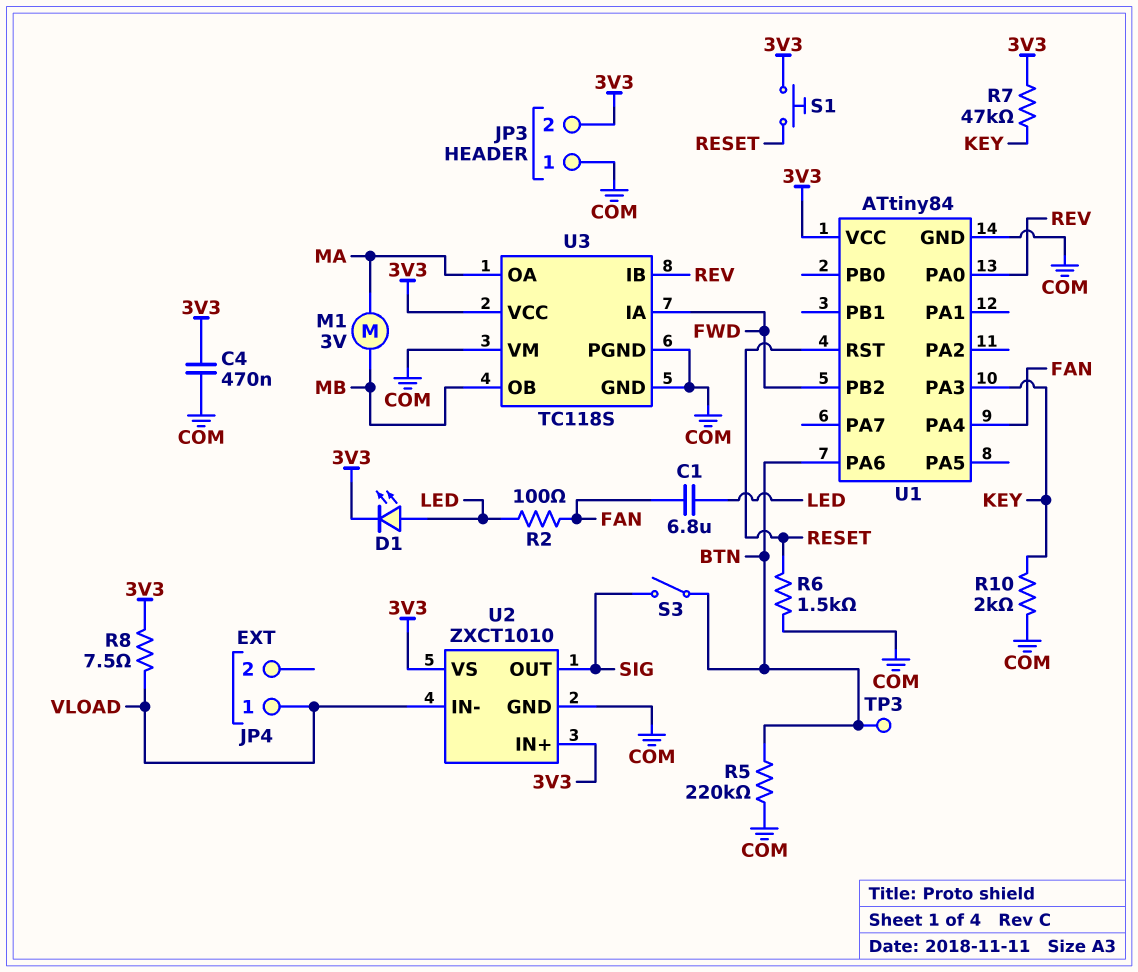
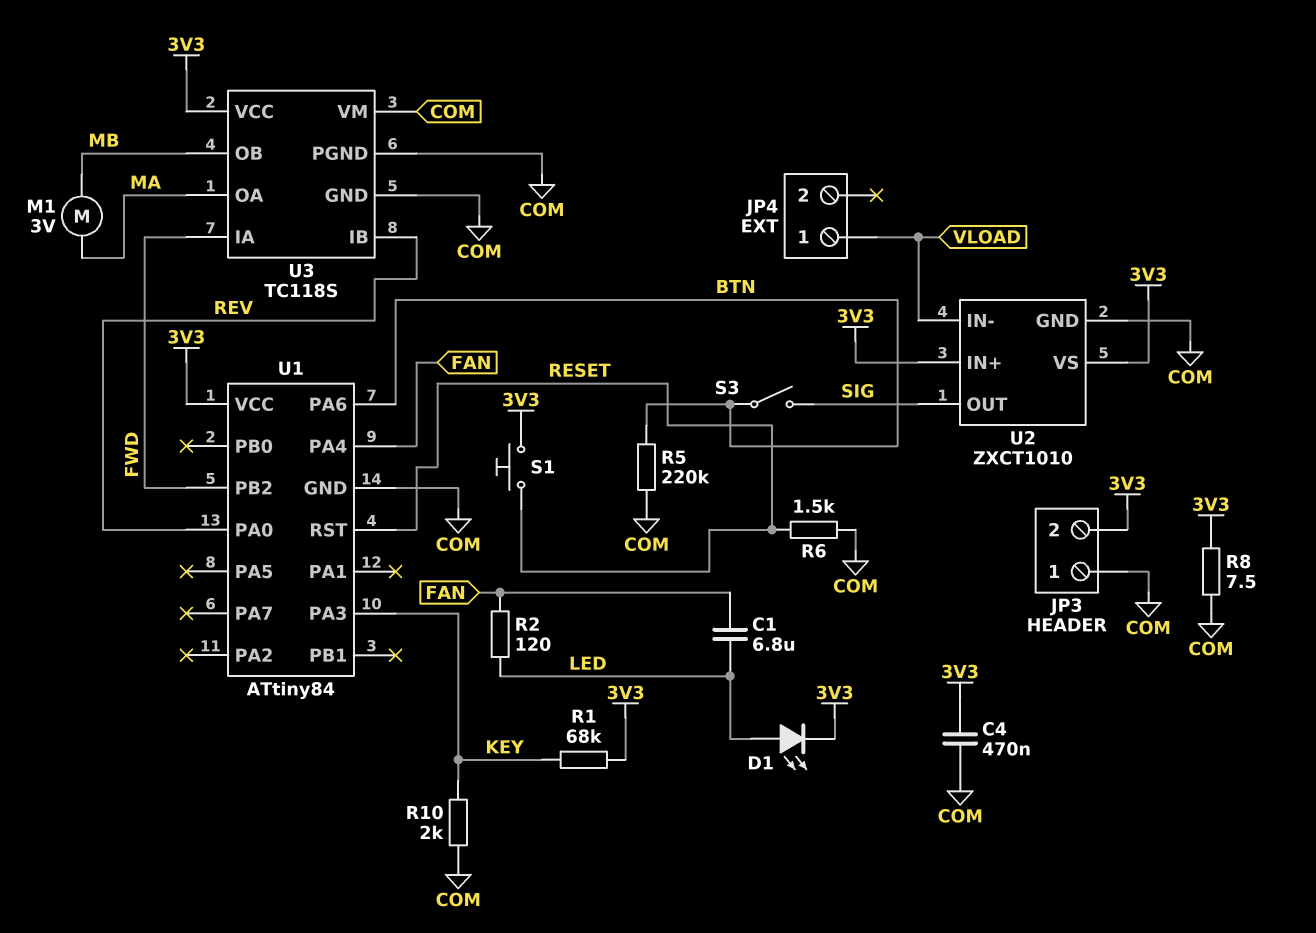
R1: none -> 68k (3V3, KEY)
R2: 100 (FAN, LED) -> 120 (FAN, LED)
R7: 47k (3V3, KEY) -> none
R8: 7.5 (3V3, VLOAD) -> 7.5 (3V3, COM)
TP3: test point (BTN) -> none

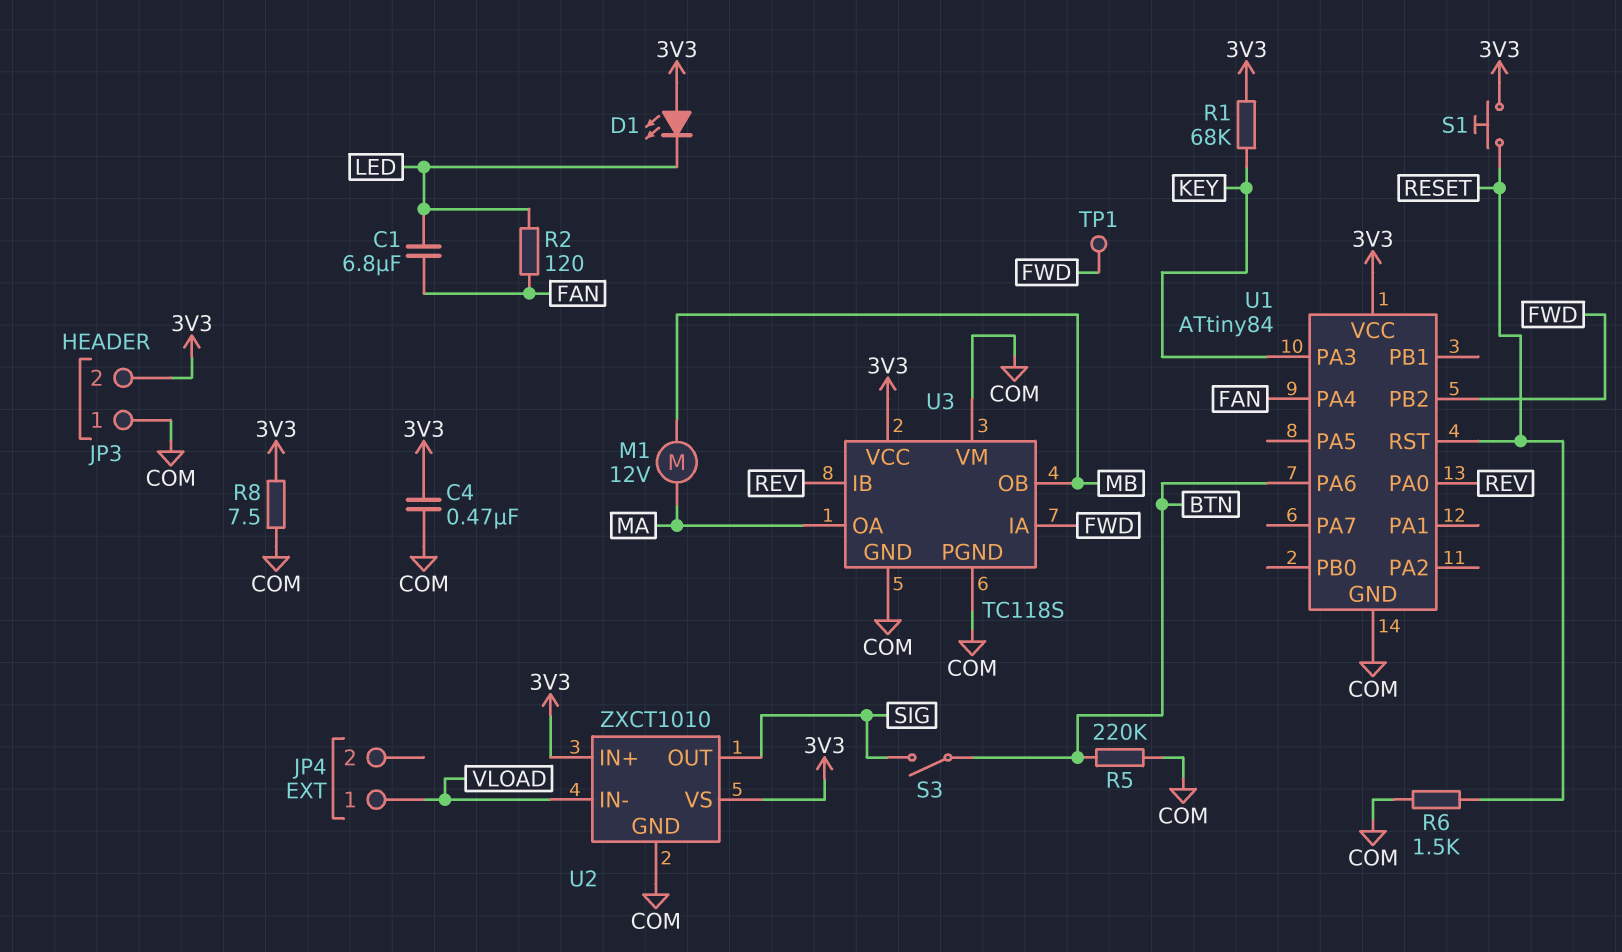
D1: LED (A LED, K 3V3) -> LED (A 3V3, K LED)
M1: motor 3V (MA, MB) -> motor 12V (MA, MB)
R10: 2k (COM, KEY) -> none
TP1: none -> test point (FWD)

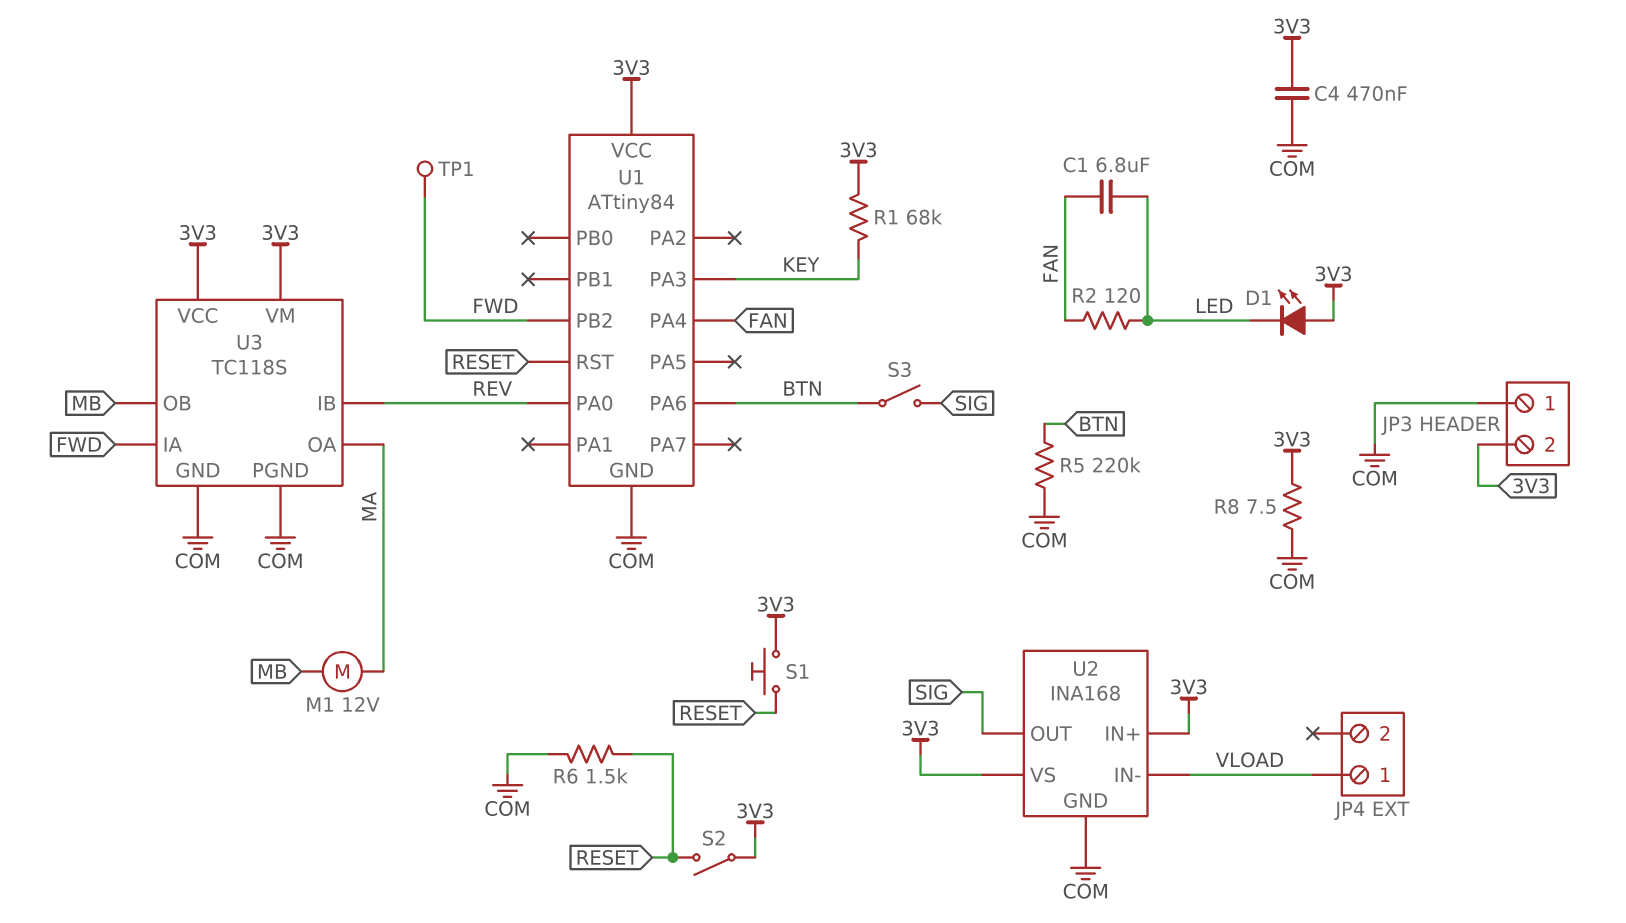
S2: none -> switch (3V3, RESET)
U2: ZXCT1010 -> INA168
U3 pin VM: COM -> 3V3

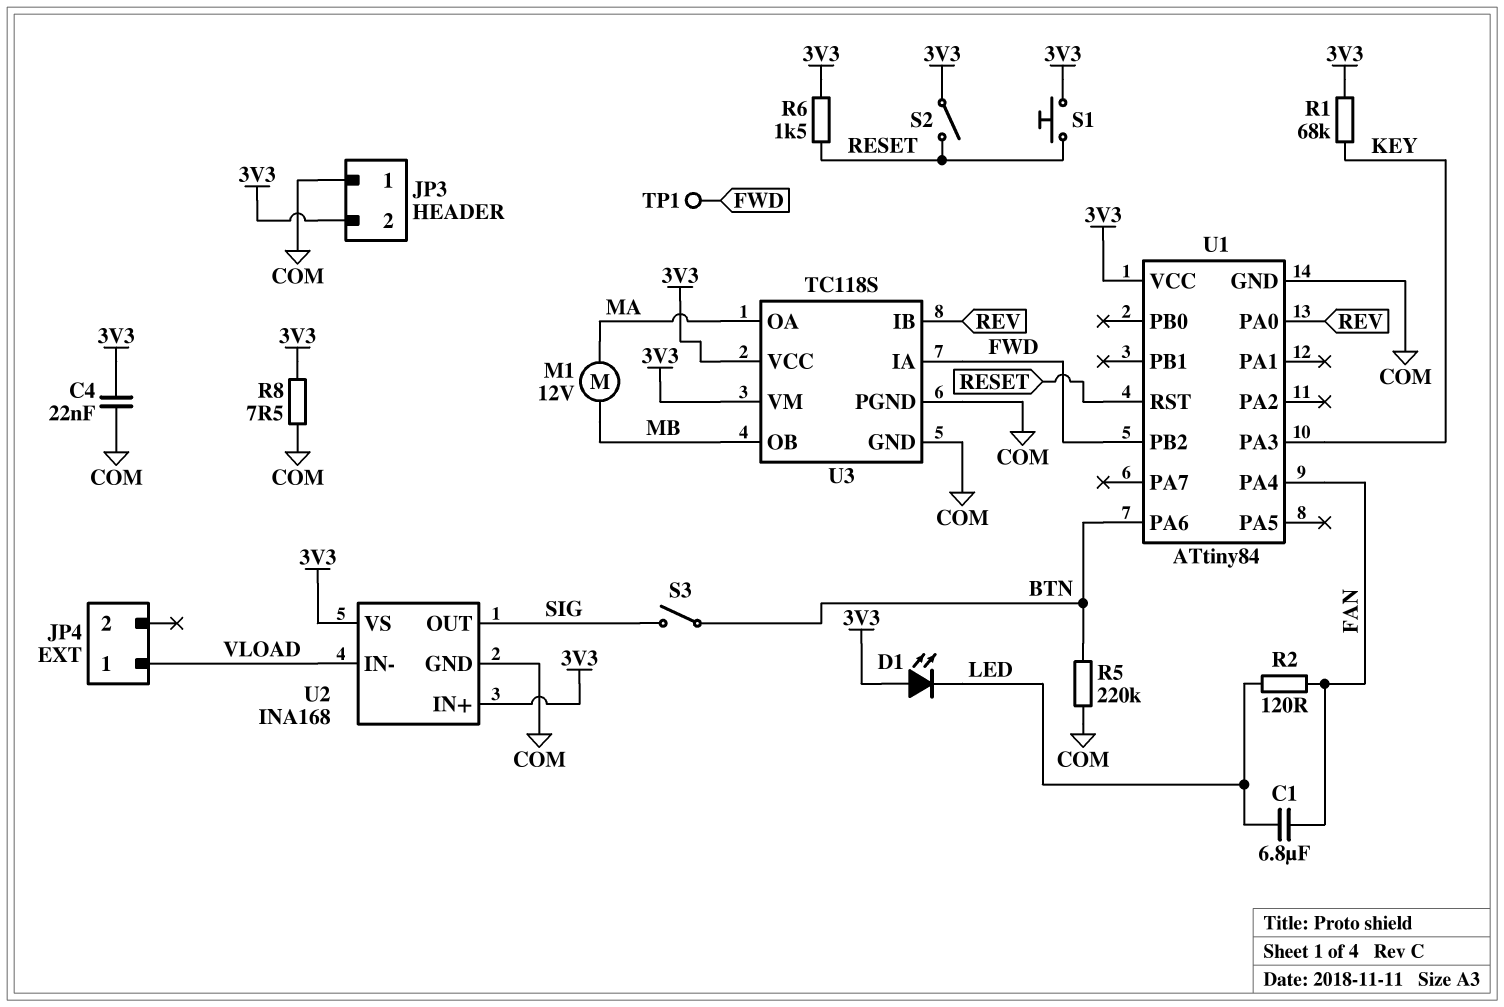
C4: 470nF (3V3, COM) -> 22nF (3V3, COM)
R6: 1.5k (COM, RESET) -> 1.5k (3V3, RESET)

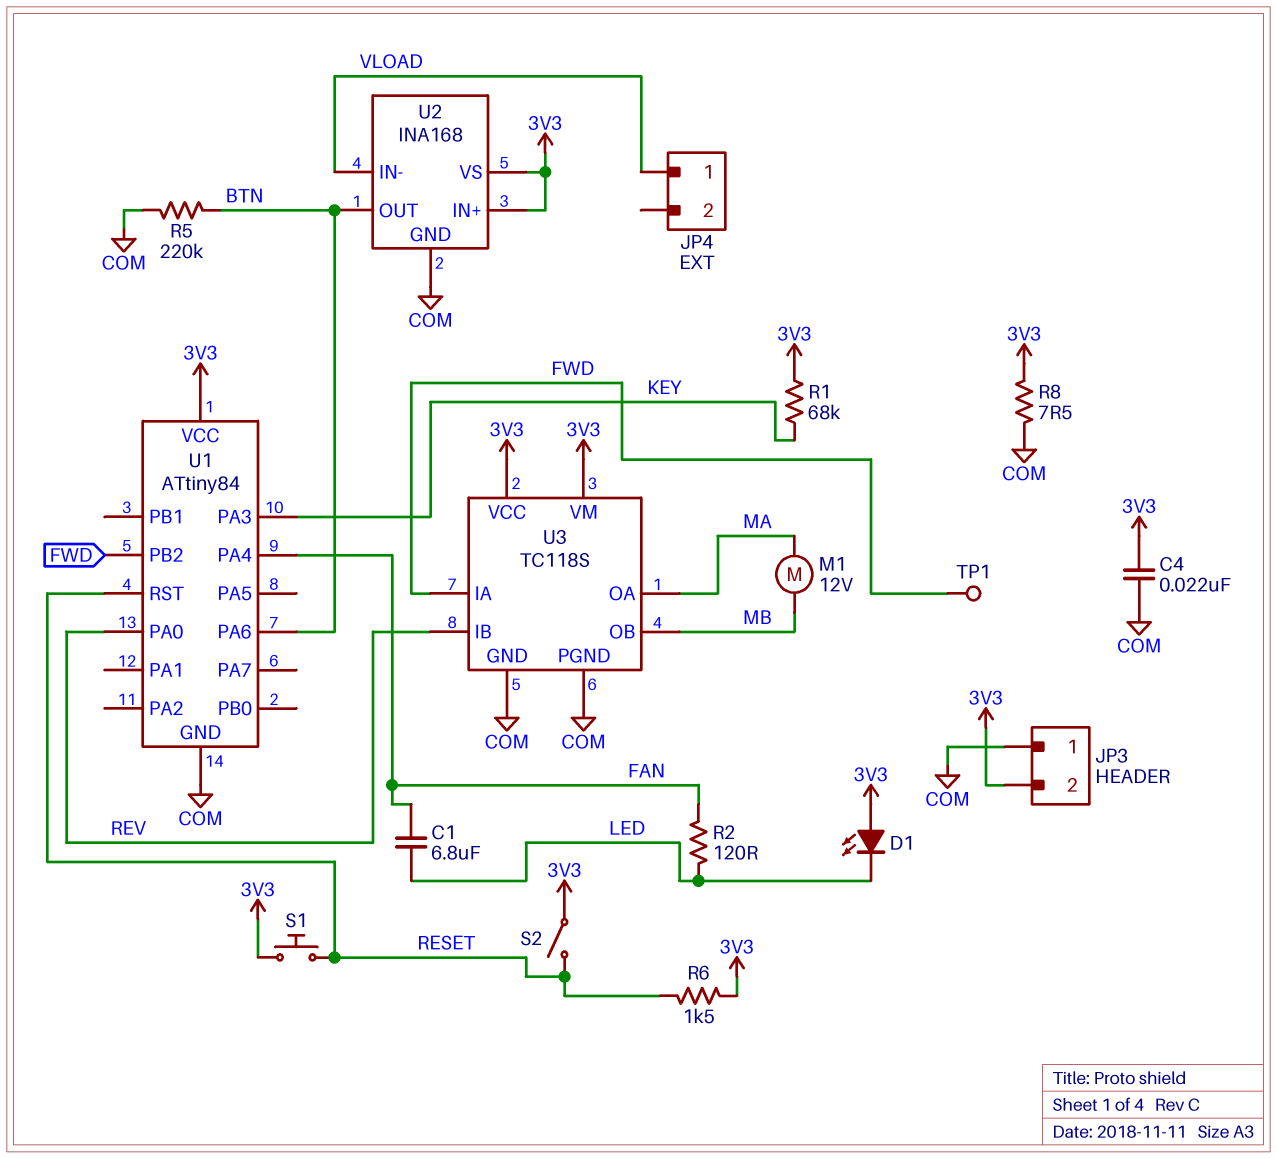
S3: switch (BTN, SIG) -> none
U2 pin OUT: SIG -> BTN

